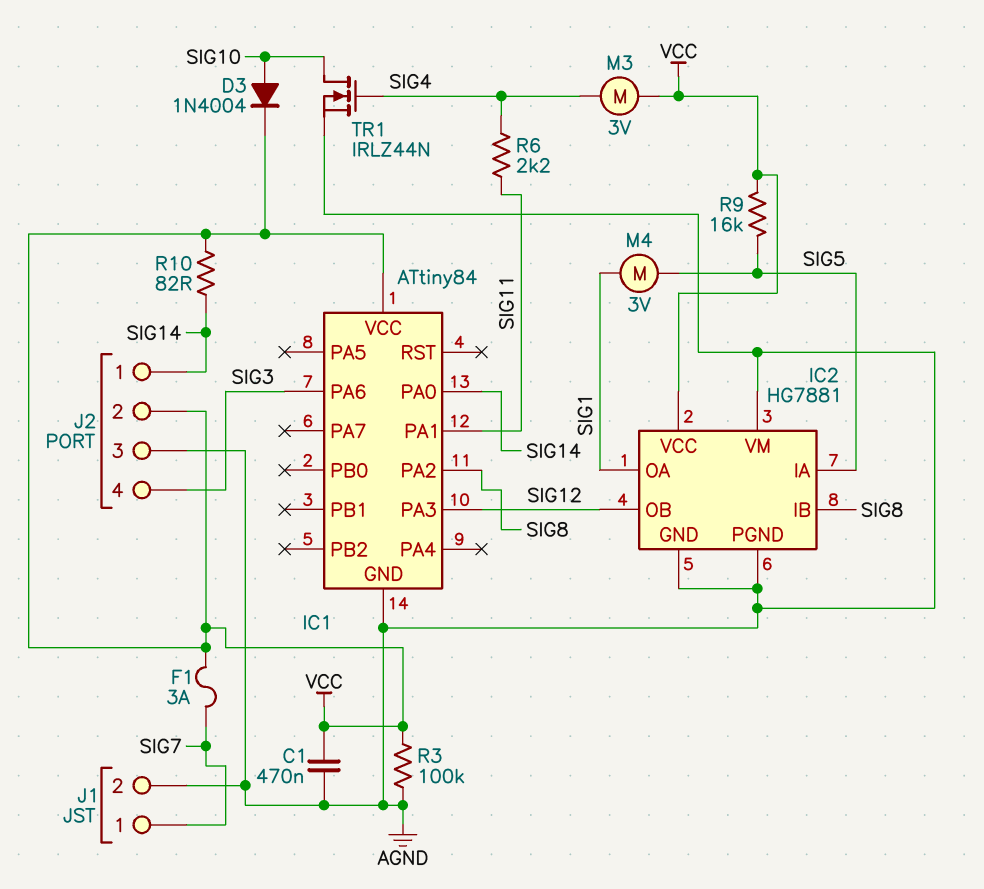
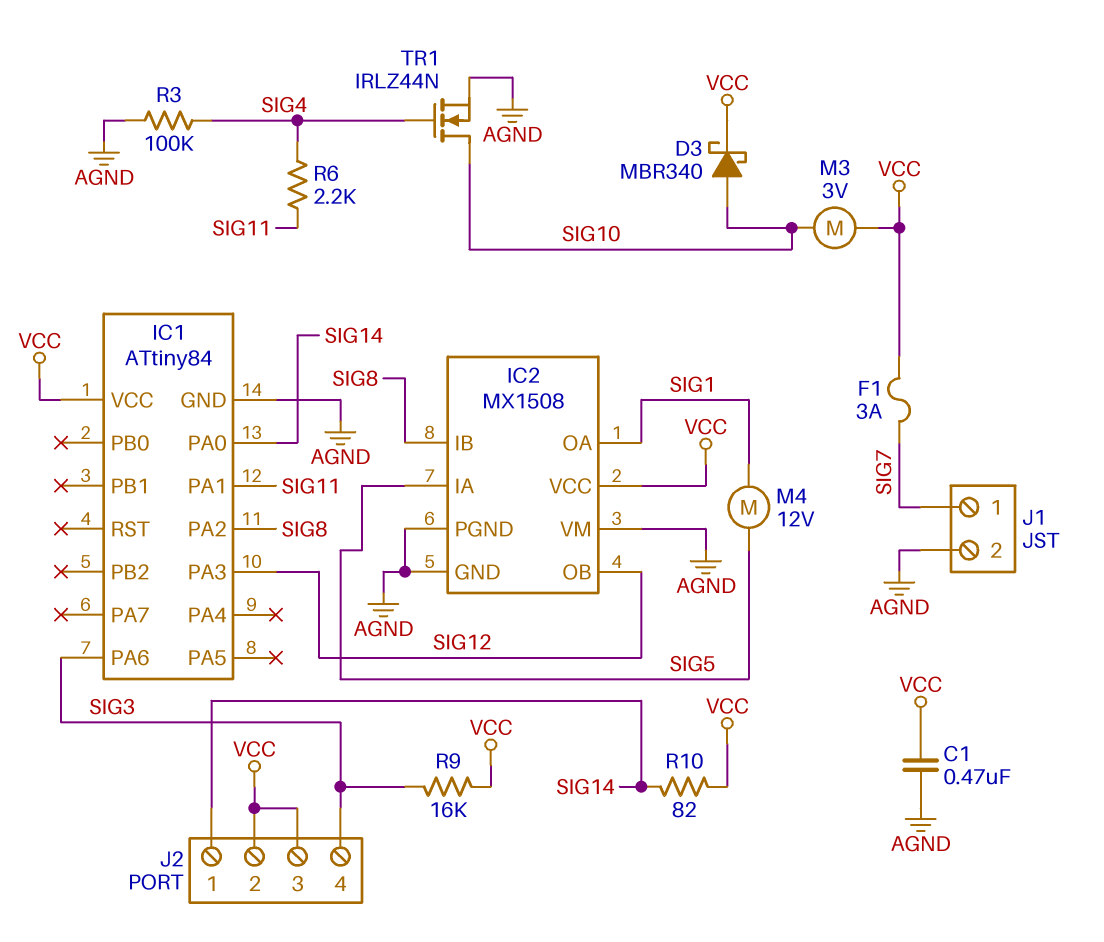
D3: diode 1N4004 (A SIG10, K VCC) -> schottky MBR340 (A SIG10, K VCC)
IC2: HG7881 -> MX1508
J2 pin 3: AGND -> VCC
M3: motor 3V (SIG4, VCC) -> motor 3V (SIG10, VCC)
M4: motor 3V (SIG1, SIG5) -> motor 12V (SIG1, SIG5)
R3: 100k (AGND, VCC) -> 100k (AGND, SIG4)
R9: 16k (SIG5, VCC) -> 16k (SIG3, VCC)

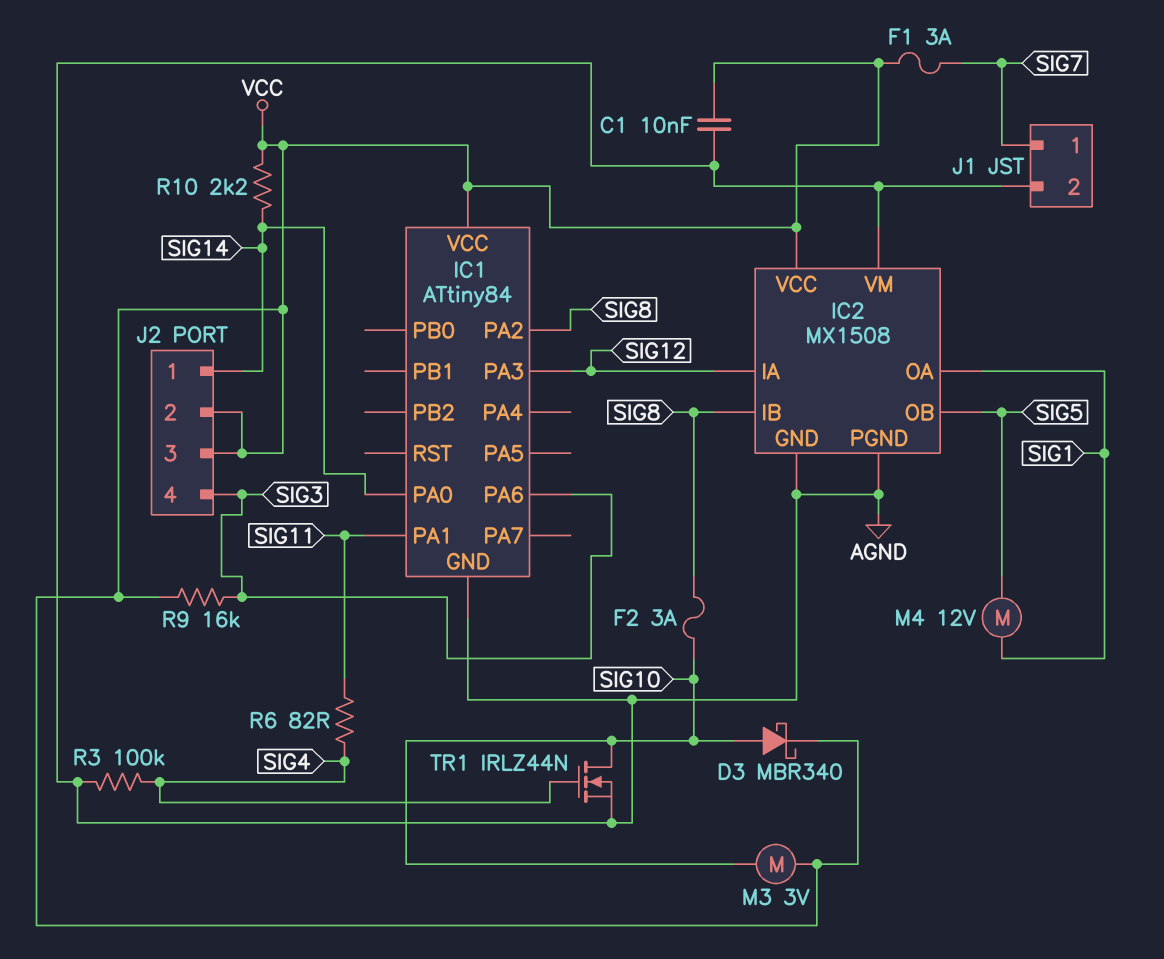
C1: 470nF (AGND, VCC) -> 10nF (AGND, VCC)
F2: none -> 3A (SIG8, SIG10)
IC2 pin IA: SIG5 -> SIG12
IC2 pin OB: SIG12 -> SIG5
R6: 2.2k (SIG4, SIG11) -> 82 (SIG4, SIG11)
R10: 82 (SIG14, VCC) -> 2.2k (SIG14, VCC)

